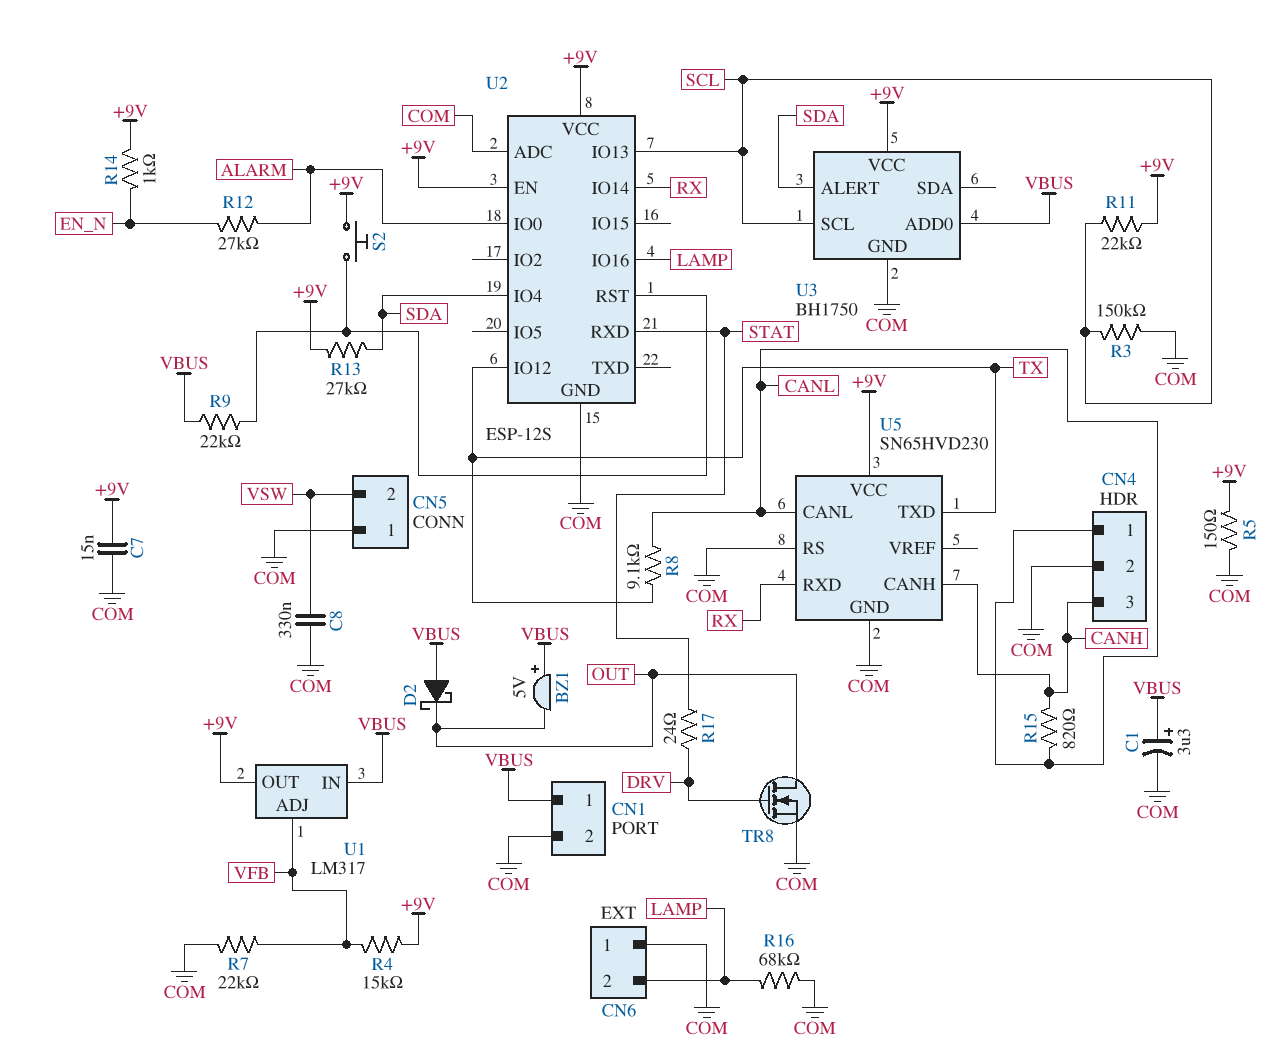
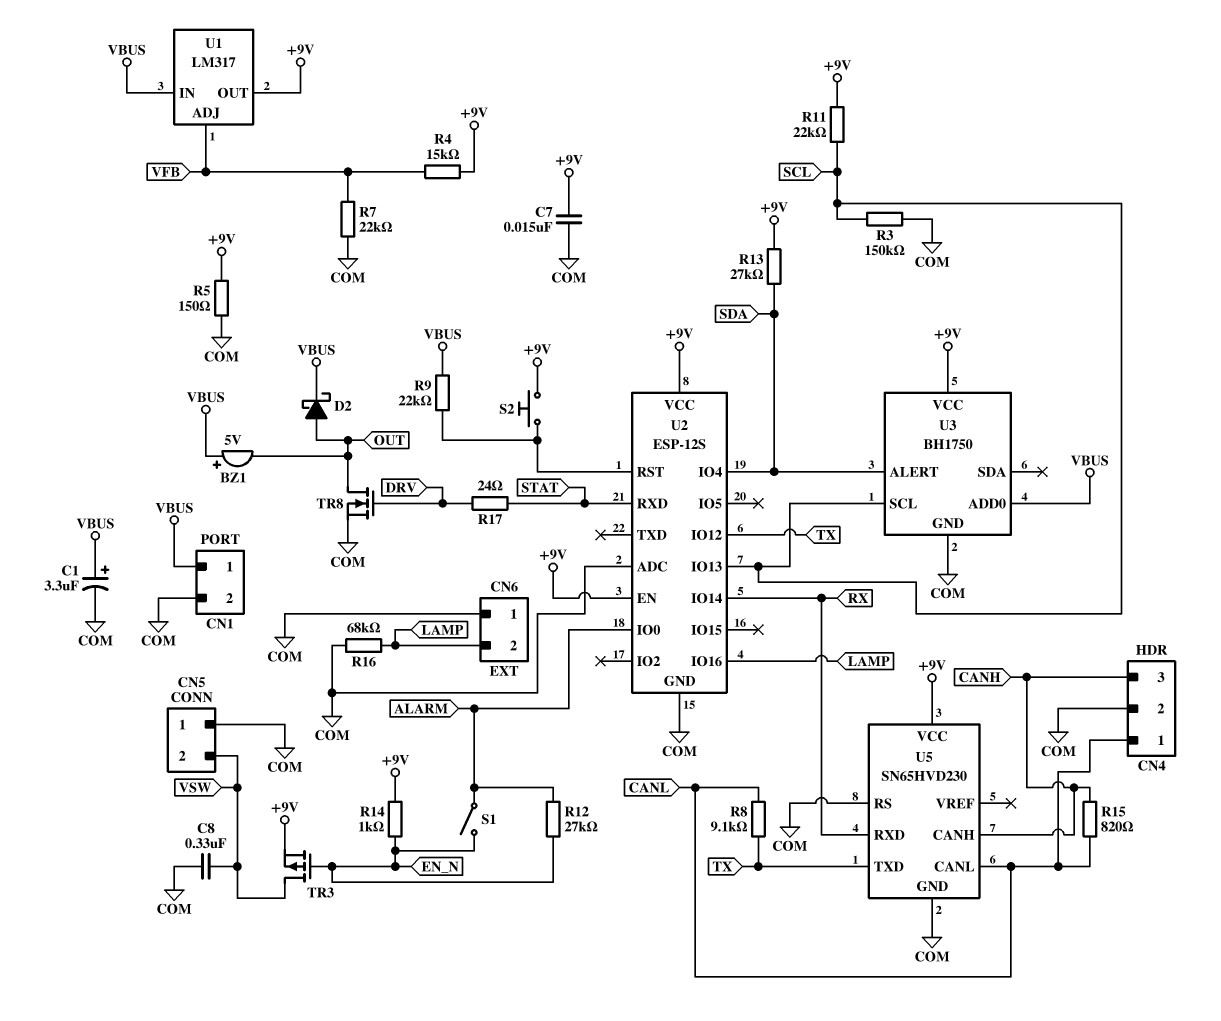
D2: schottky (A VBUS, K OUT) -> schottky (A OUT, K VBUS)
S1: none -> switch (ALARM, EN_N)
TR3: none -> PMOS (G EN_N, D VSW, S +9V)

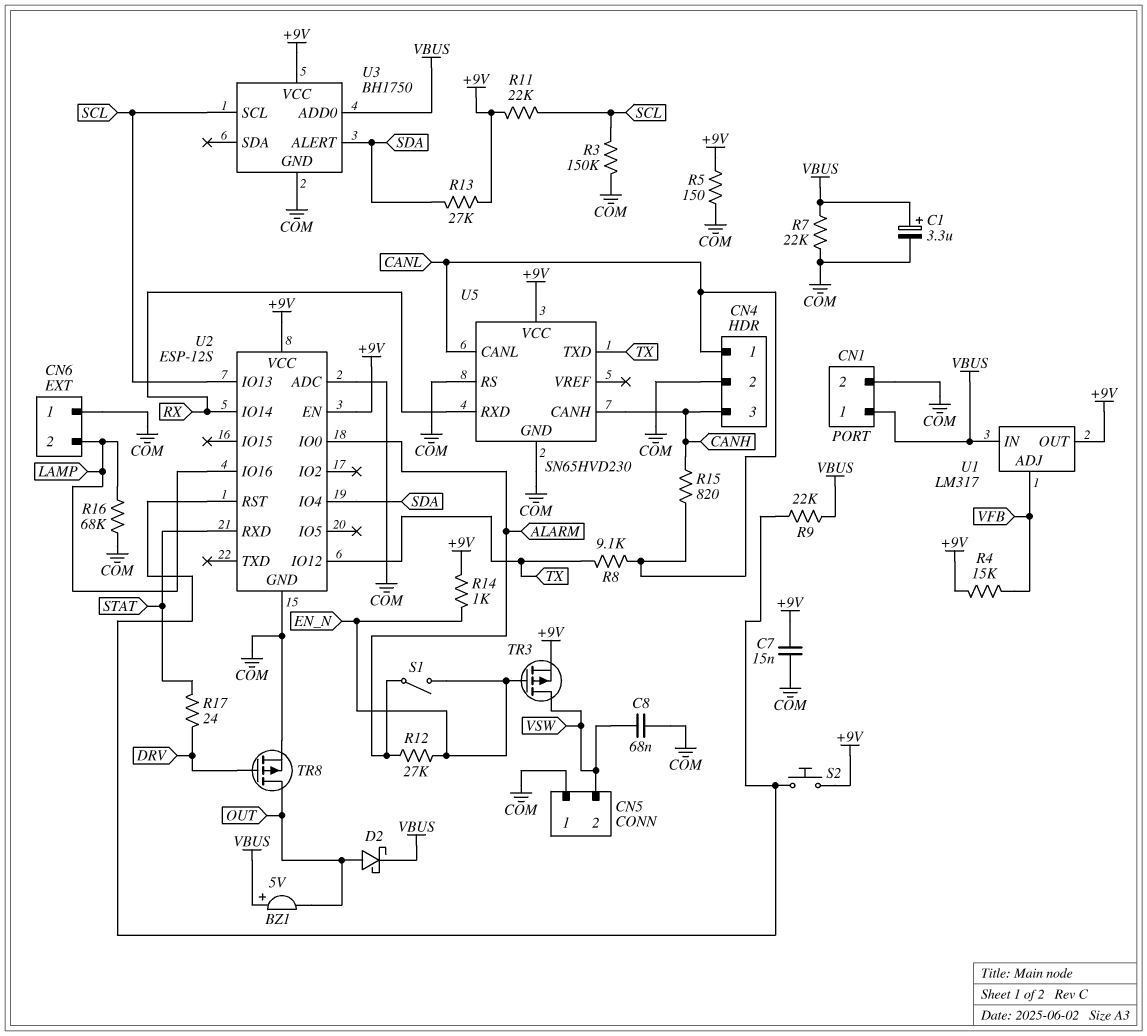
C8: 330nF (COM, VSW) -> 68nF (COM, VSW)
R7: 22k (COM, VFB) -> 22k (COM, VBUS)
TR8: NMOS (G DRV, D OUT, S COM) -> PMOS (G DRV, D OUT, S COM)

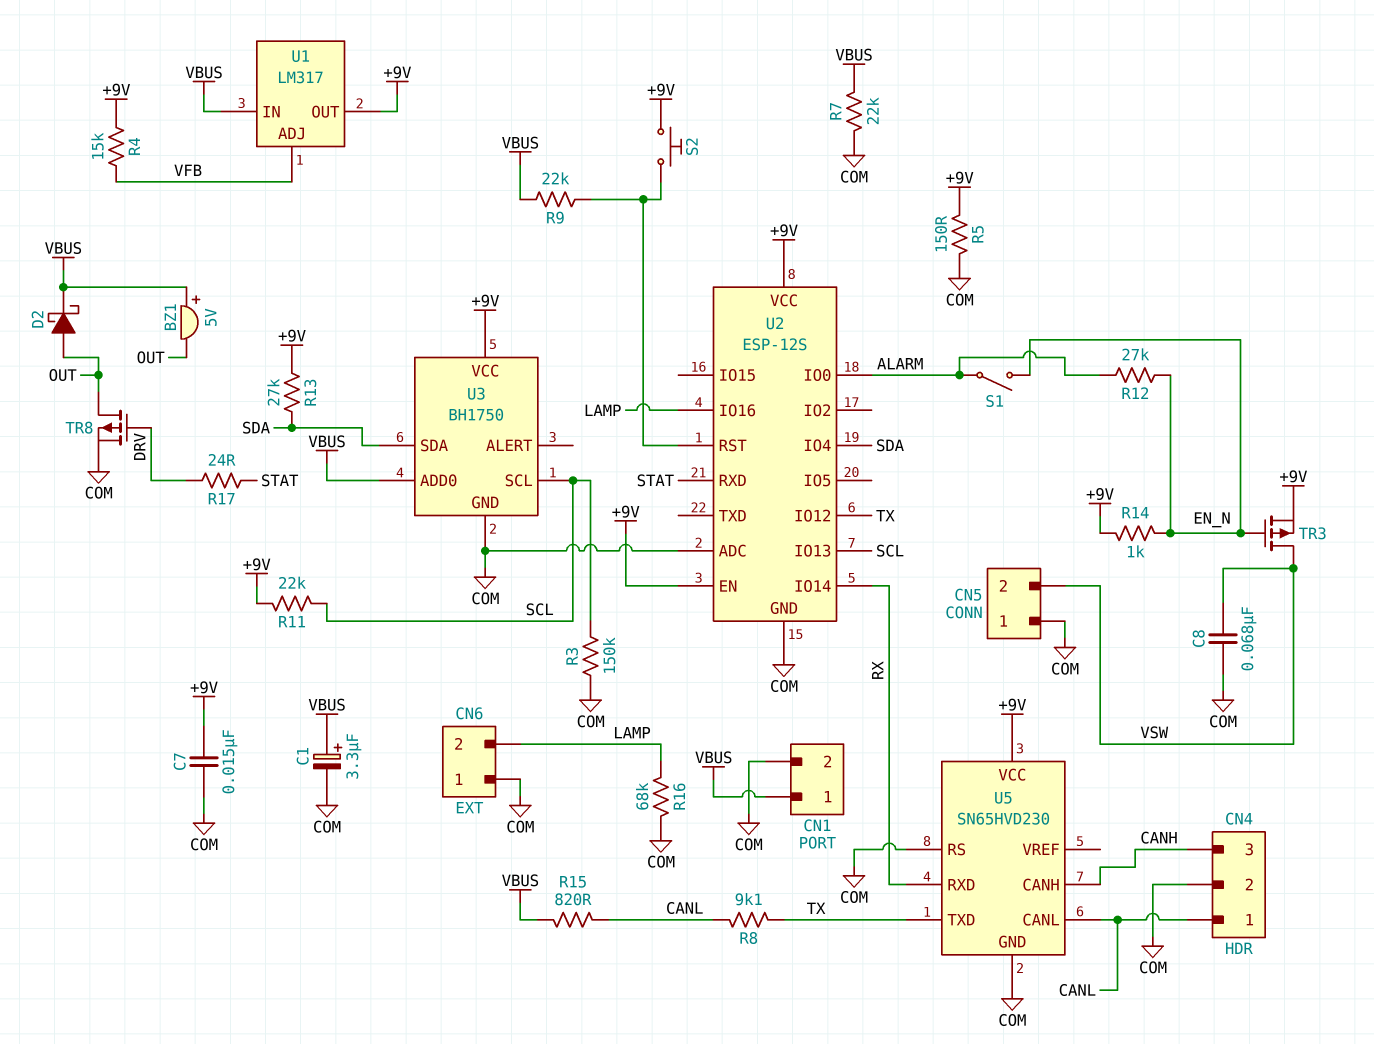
R15: 820 (CANH, CANL) -> 820 (CANL, VBUS)
U3 pin ALERT: SDA -> none
U3 pin SDA: none -> SDA

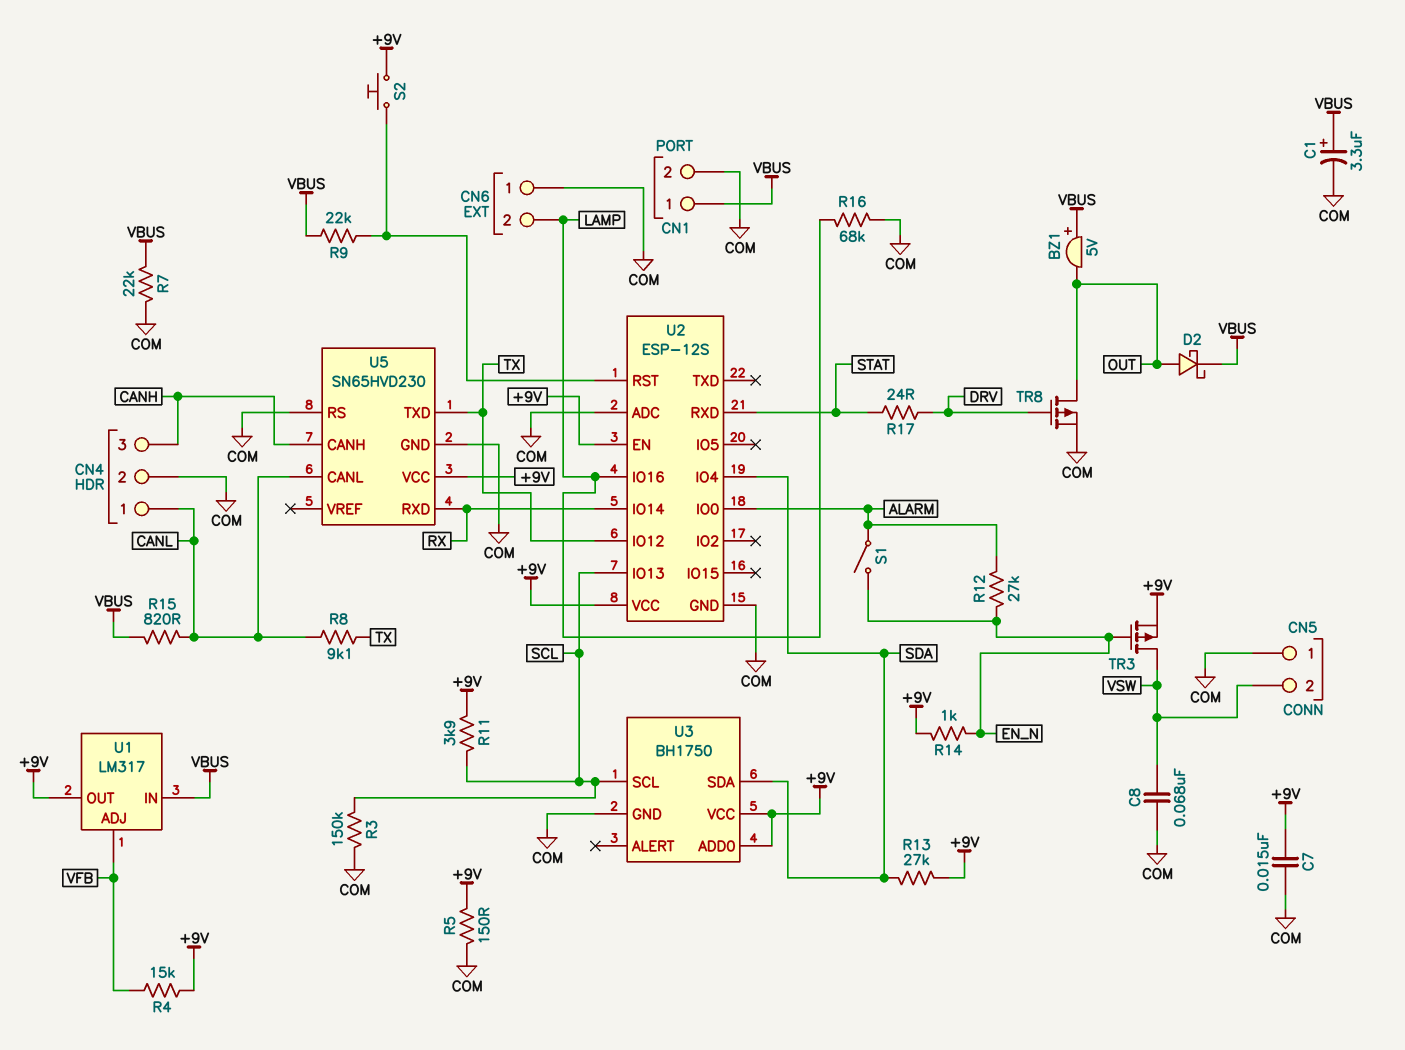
R11: 22k (+9V, SCL) -> 3.9k (+9V, SCL)
U3 pin ADD0: VBUS -> +9V

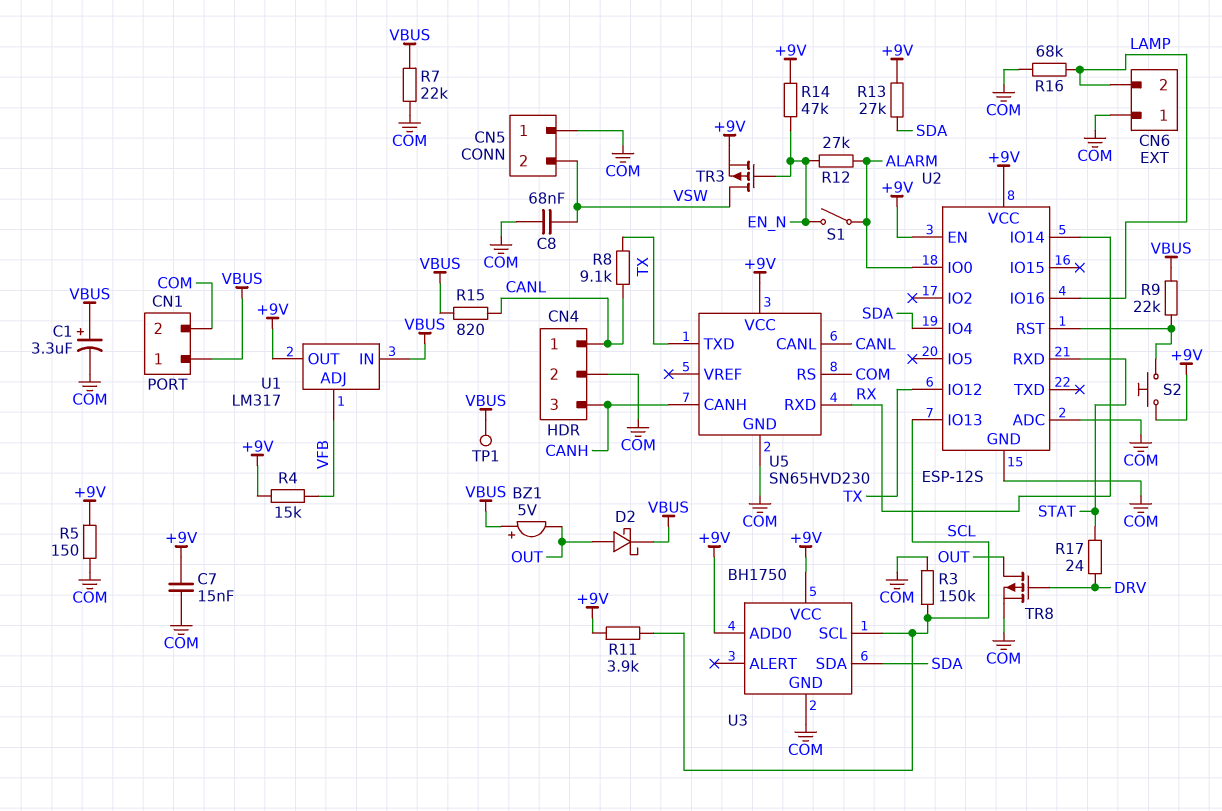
R14: 1k (+9V, EN_N) -> 47k (+9V, EN_N)
TP1: none -> test point (VBUS)

